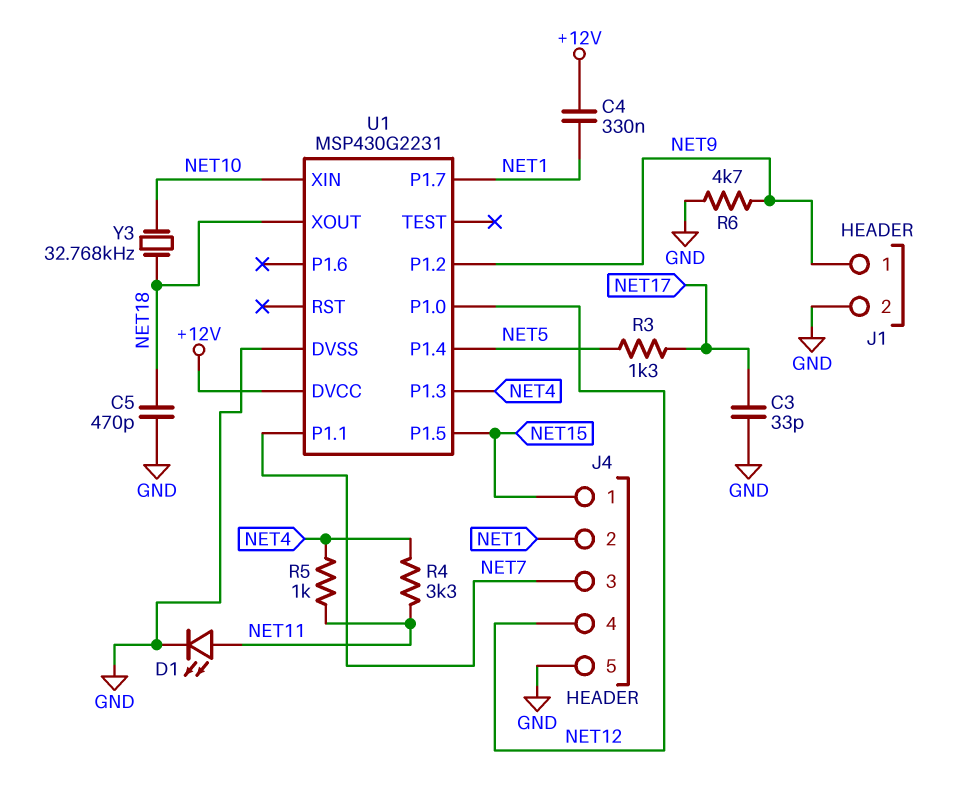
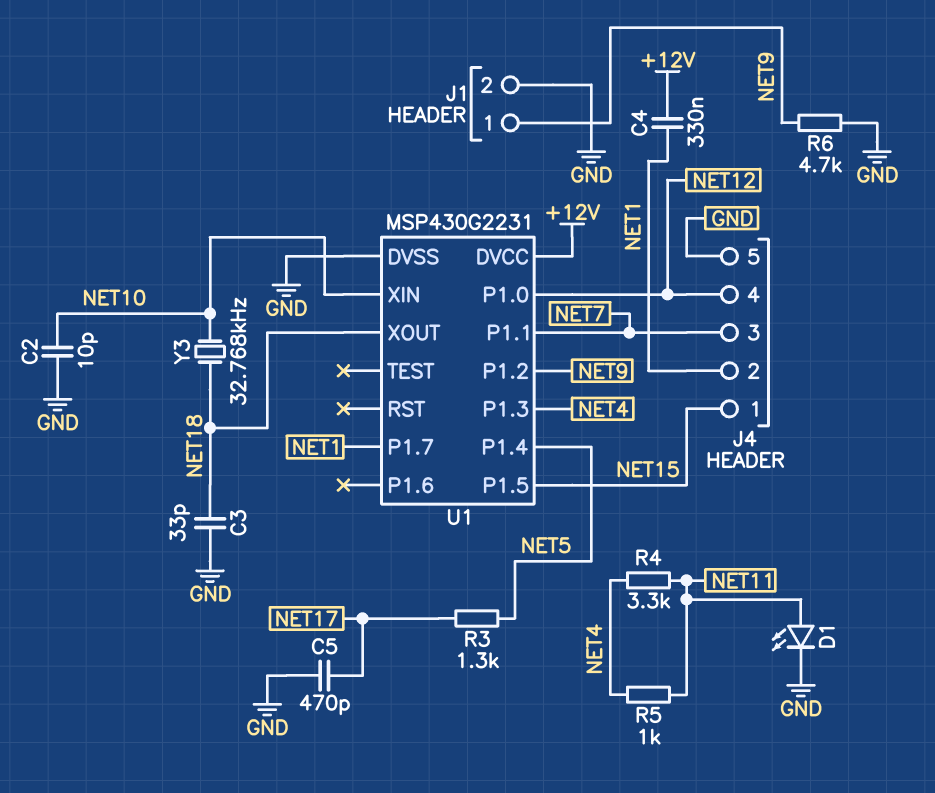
C2: none -> 10pF (GND, NET10)
C3: 33pF (GND, NET17) -> 33pF (GND, NET18)
C5: 470pF (GND, NET18) -> 470pF (GND, NET17)

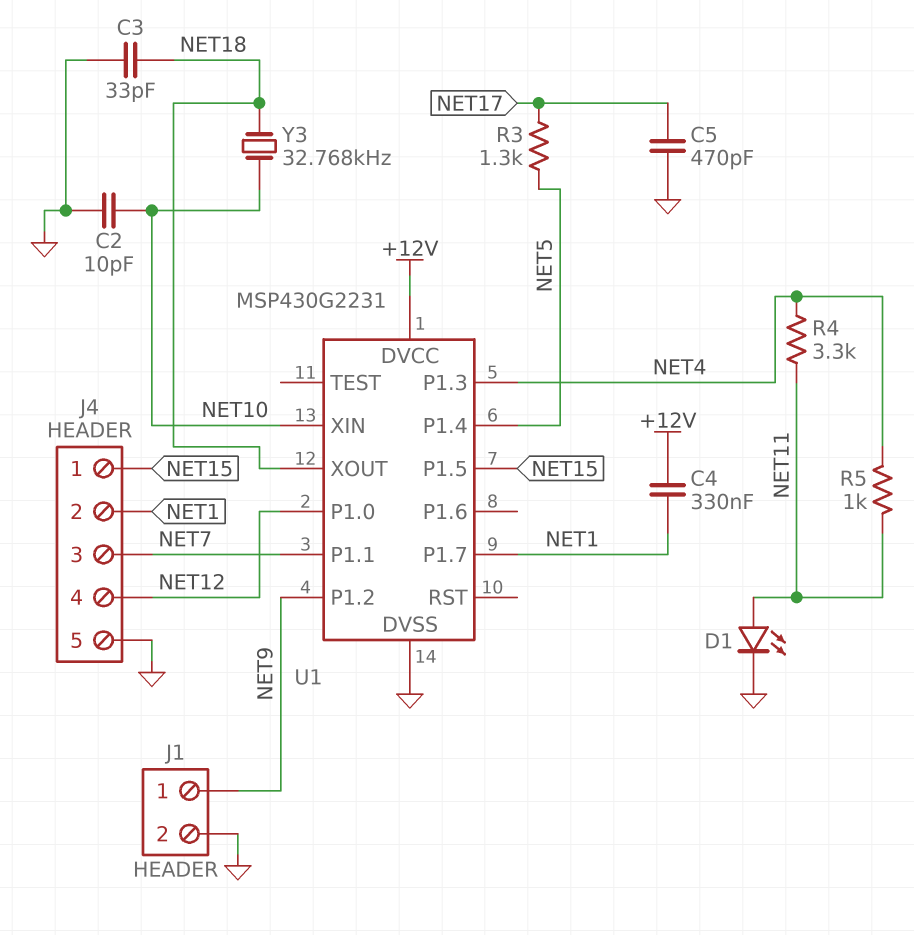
R6: 4.7k (GND, NET9) -> none

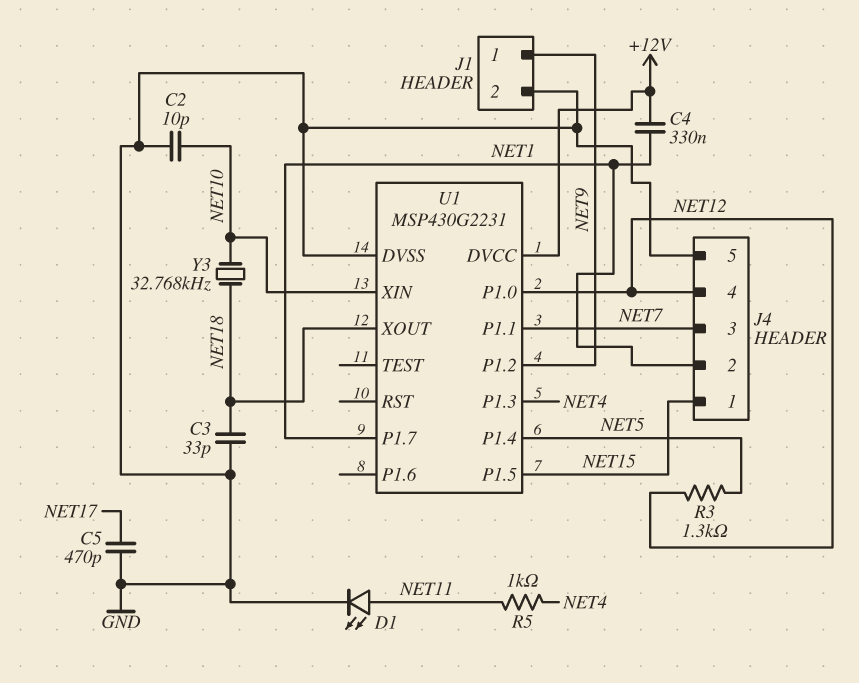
R3: 1.3k (NET5, NET17) -> 1.3k (NET5, NET12)
R4: 3.3k (NET4, NET11) -> none

